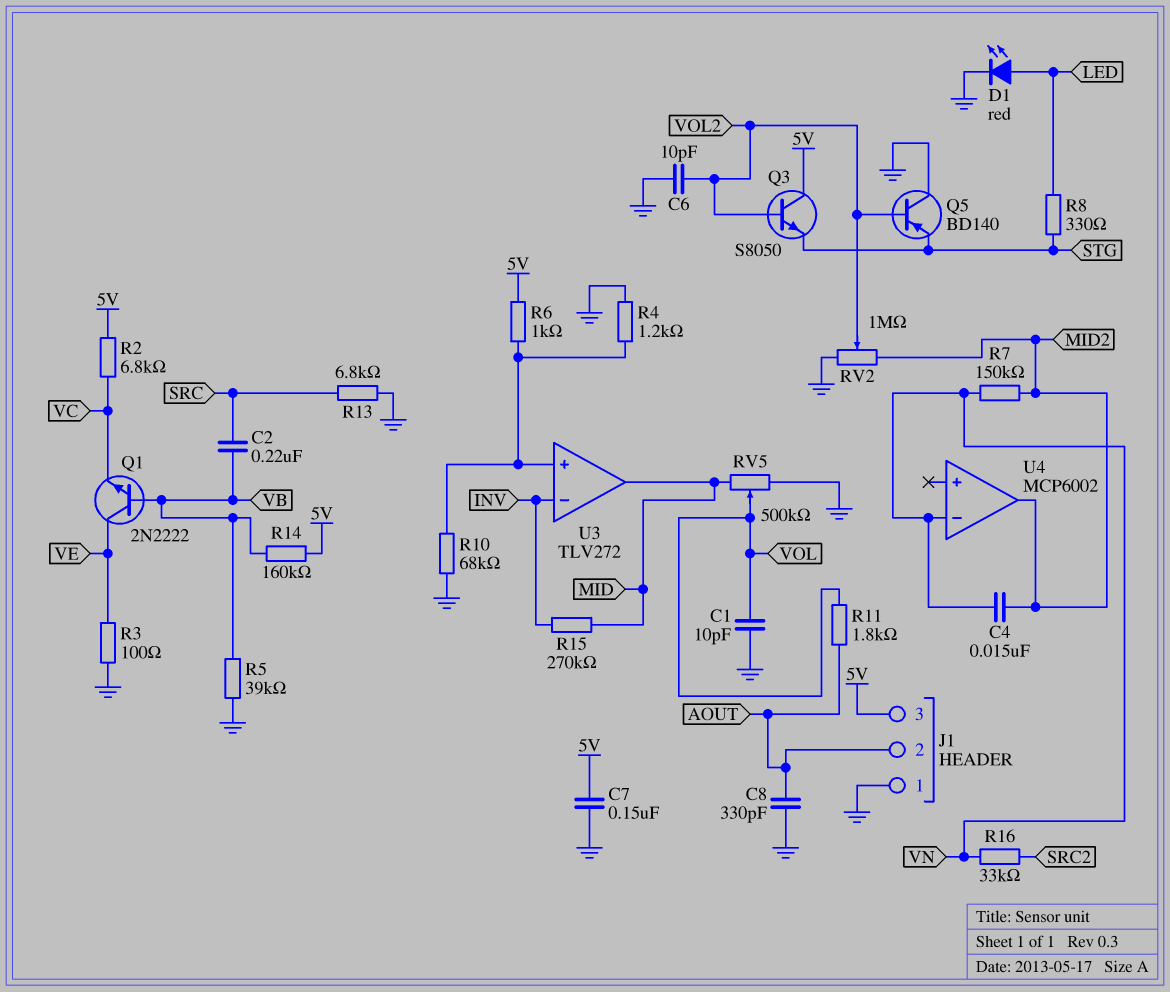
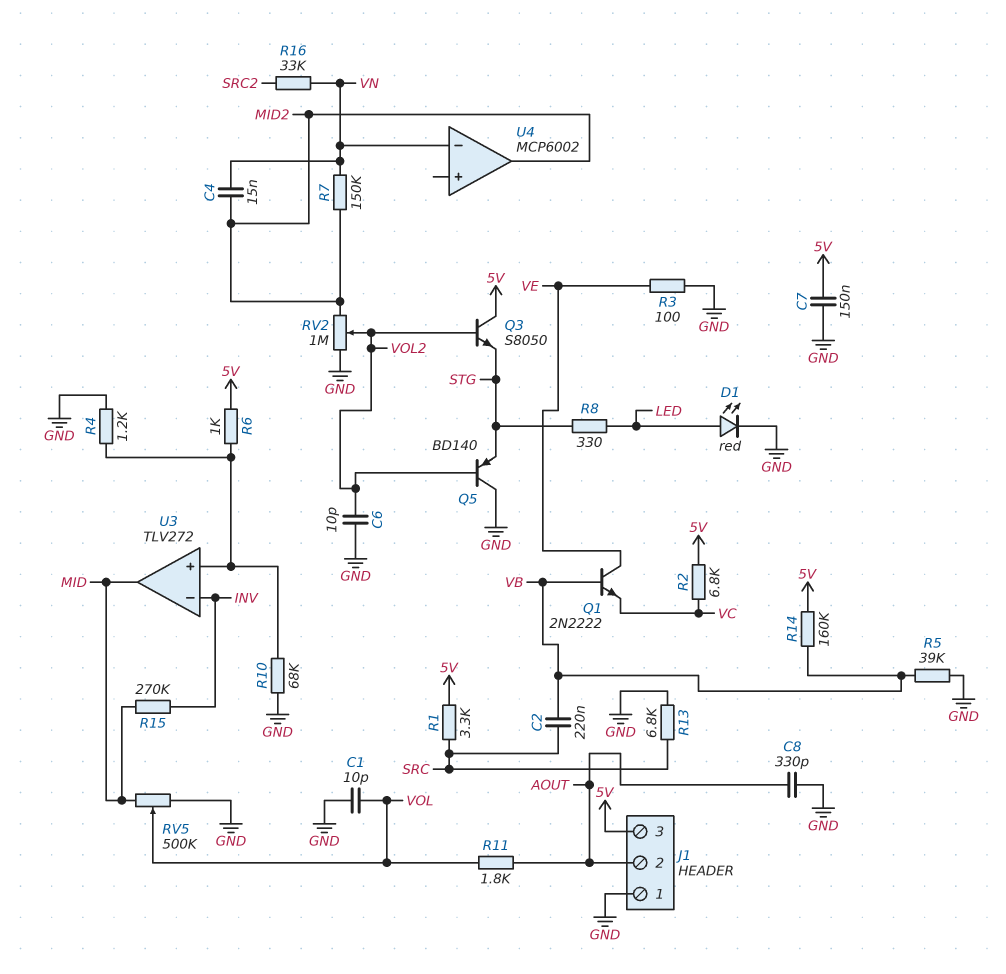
R1: none -> 3.3k (5V, SRC)

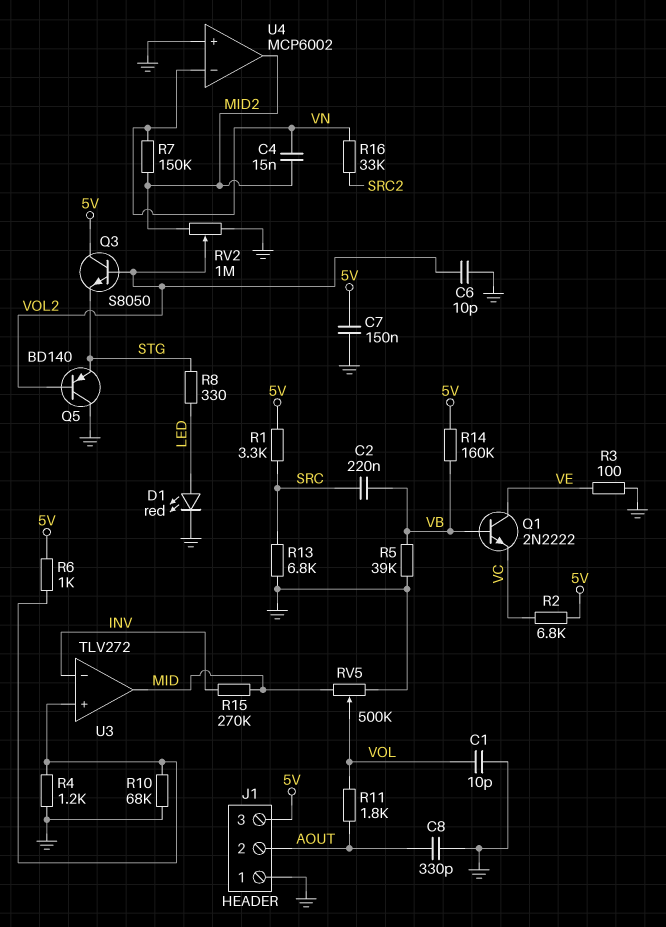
U4 pin in+: none -> GND

